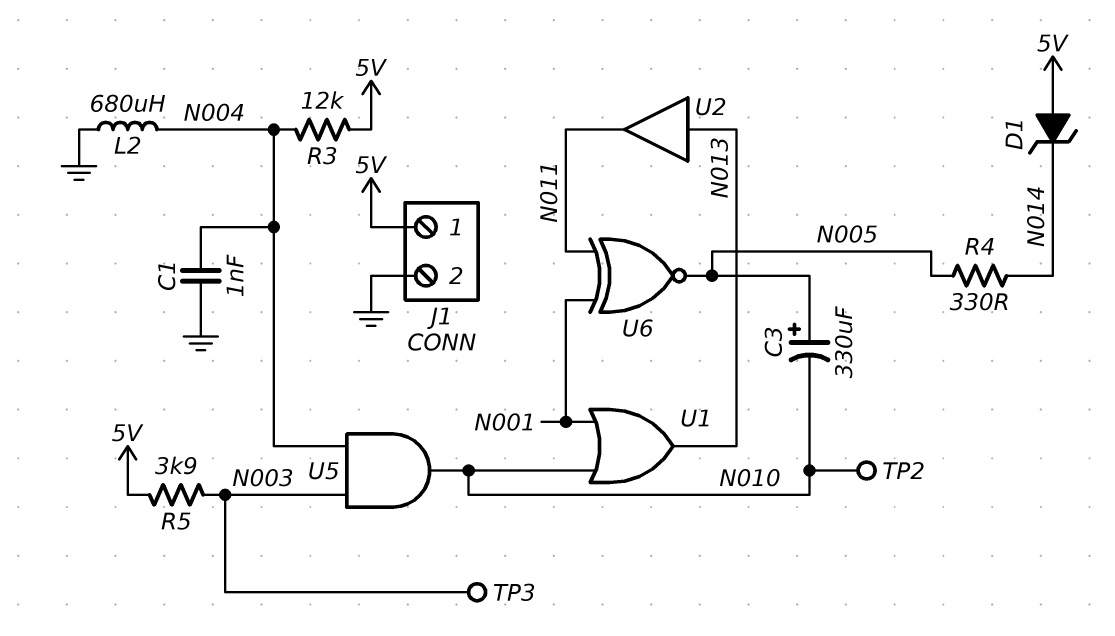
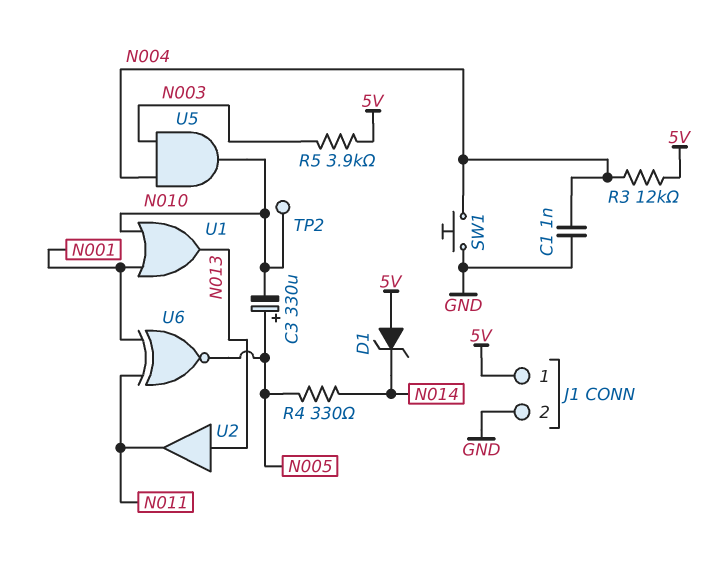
L2: 680uH (GND, N004) -> none
SW1: none -> button (GND, N004)
TP3: test point (N003) -> none

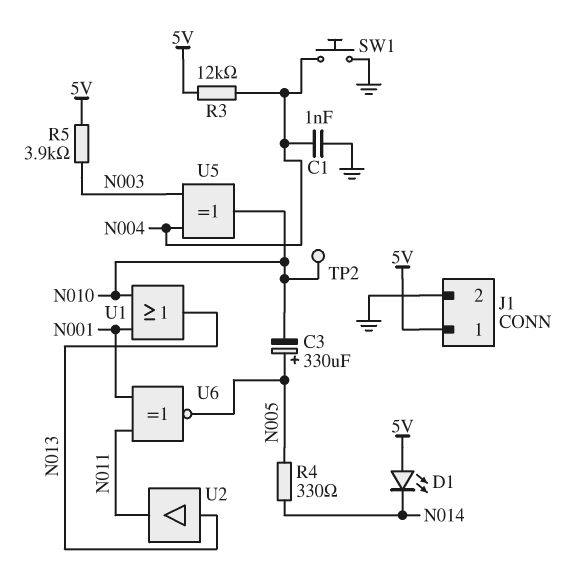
D1: zener (A 5V, K N014) -> LED (A 5V, K N014)
U5: AND (in N003, in N004, out N010) -> XOR (in N003, in N004, out N010)

